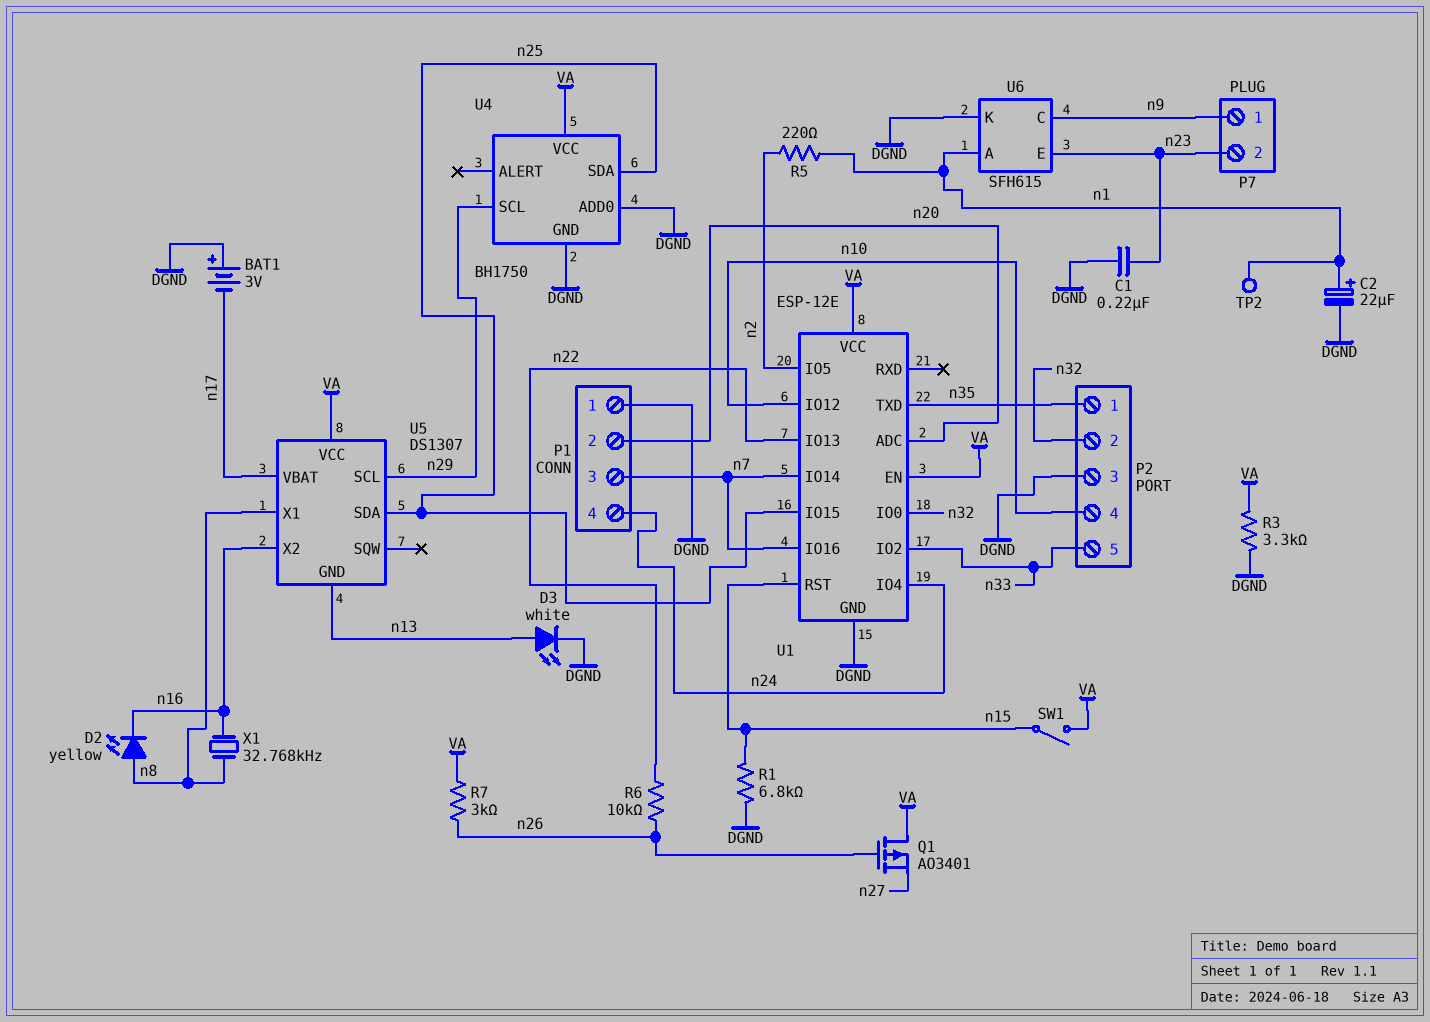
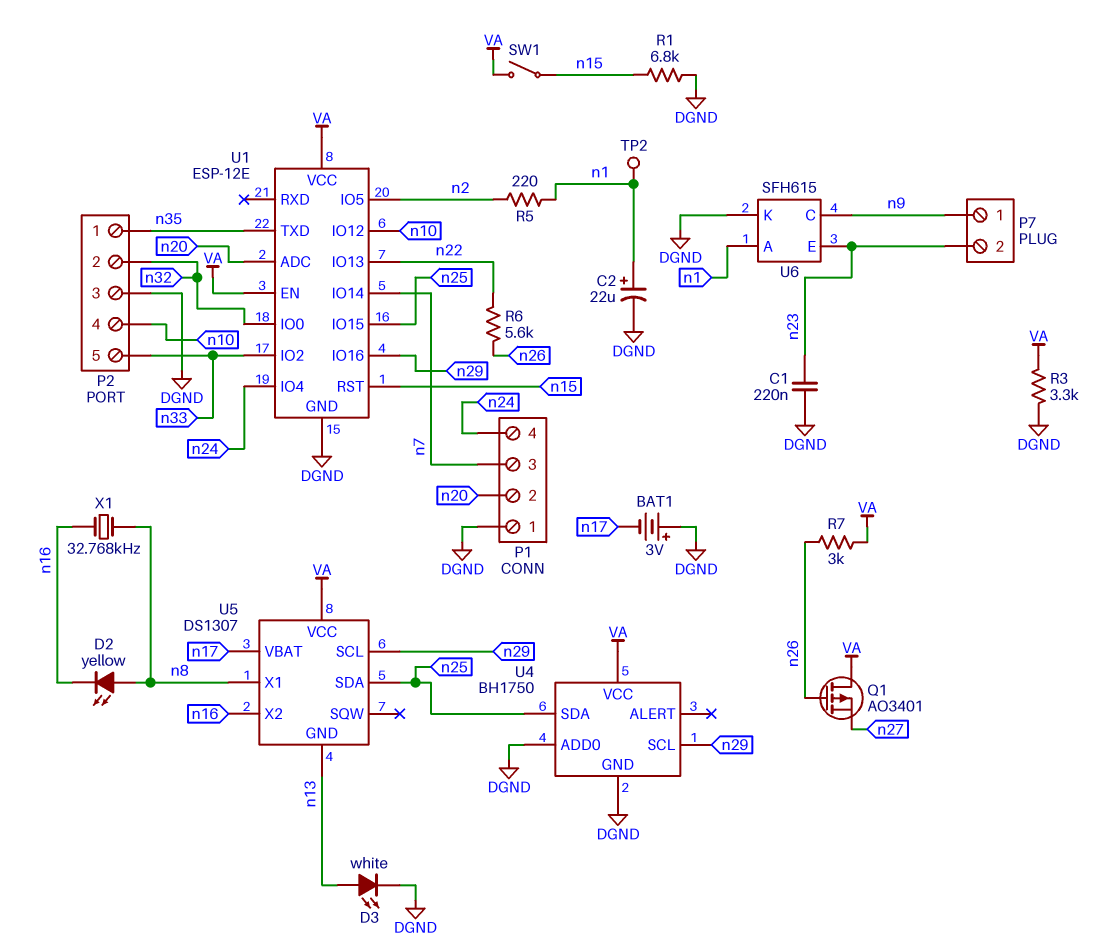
R6: 10k (n22, n26) -> 5.6k (n22, n26)
U1 pin IO16: n7 -> n29

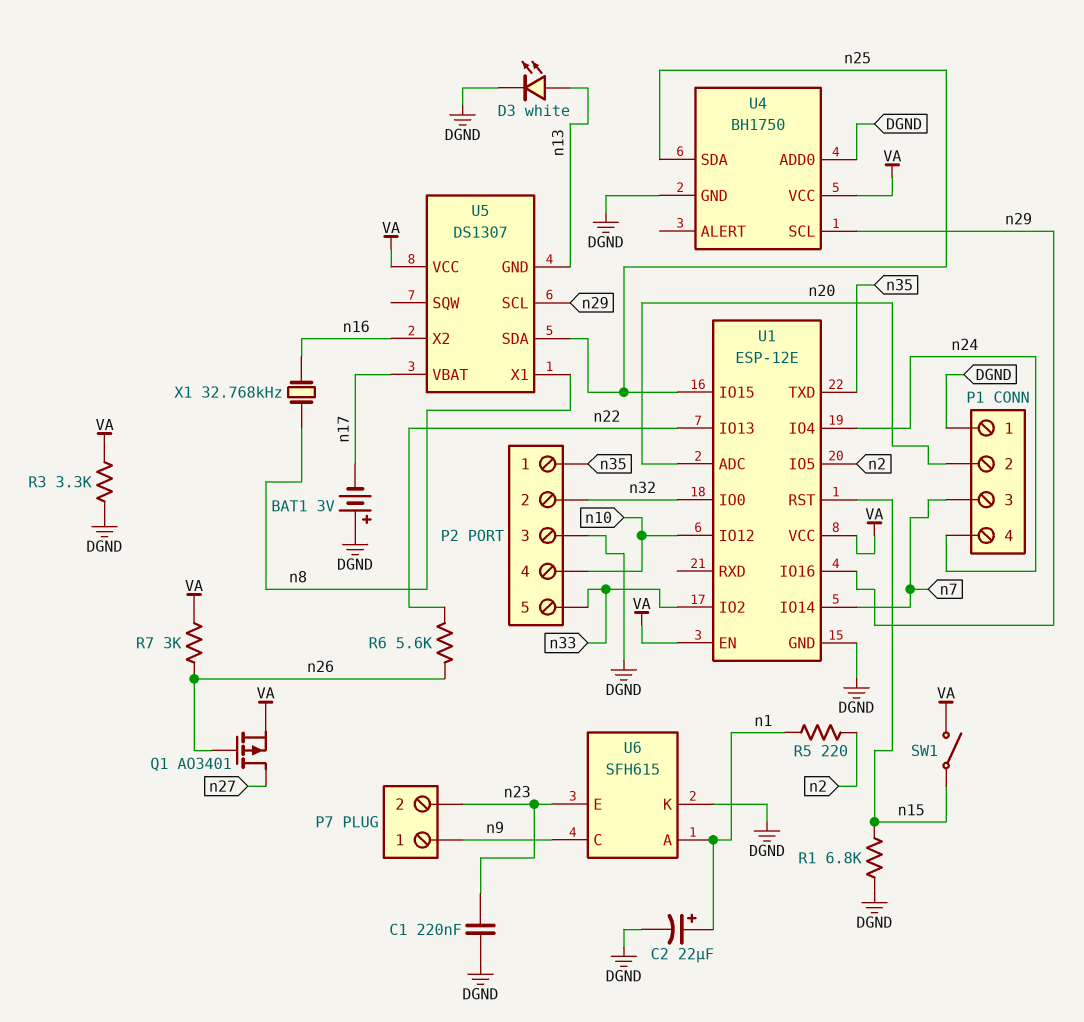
D2: LED yellow (A n8, K n16) -> none
Q1: PMOS AO3401 (G n26, D VA, S n27) -> PMOS AO3401 (G n26, D n27, S VA)
TP2: test point (n1) -> none

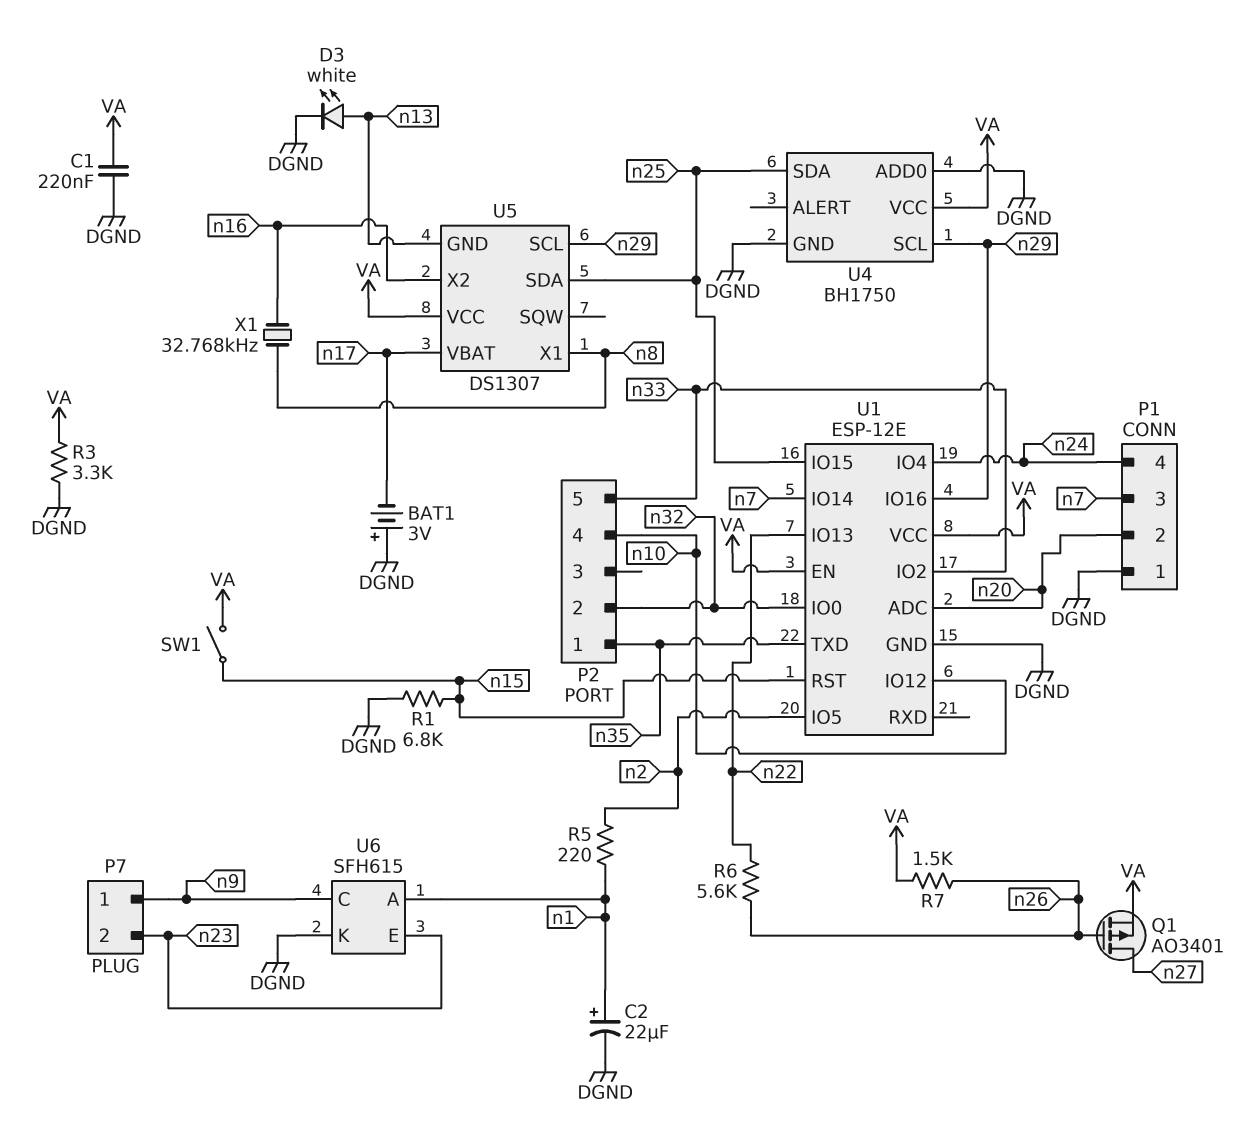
C1: 220nF (DGND, n23) -> 220nF (DGND, VA)
P2 pin 3: DGND -> none
R7: 3k (VA, n26) -> 1.5k (VA, n26)

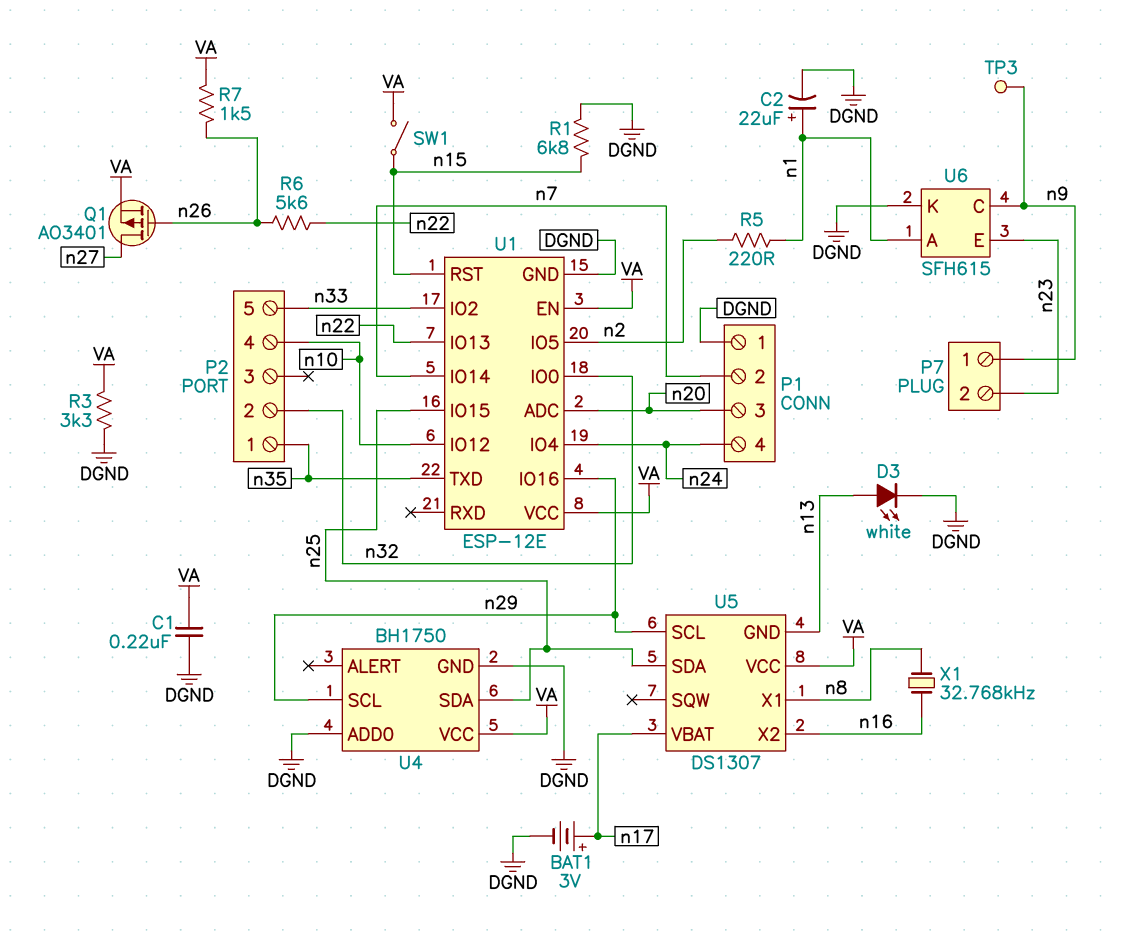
BAT1: 3V (plus DGND, minus n17) -> 3V (plus n17, minus DGND)
P1 pin 2: n20 -> n7
P1 pin 3: n7 -> n20
TP3: none -> test point (n9)

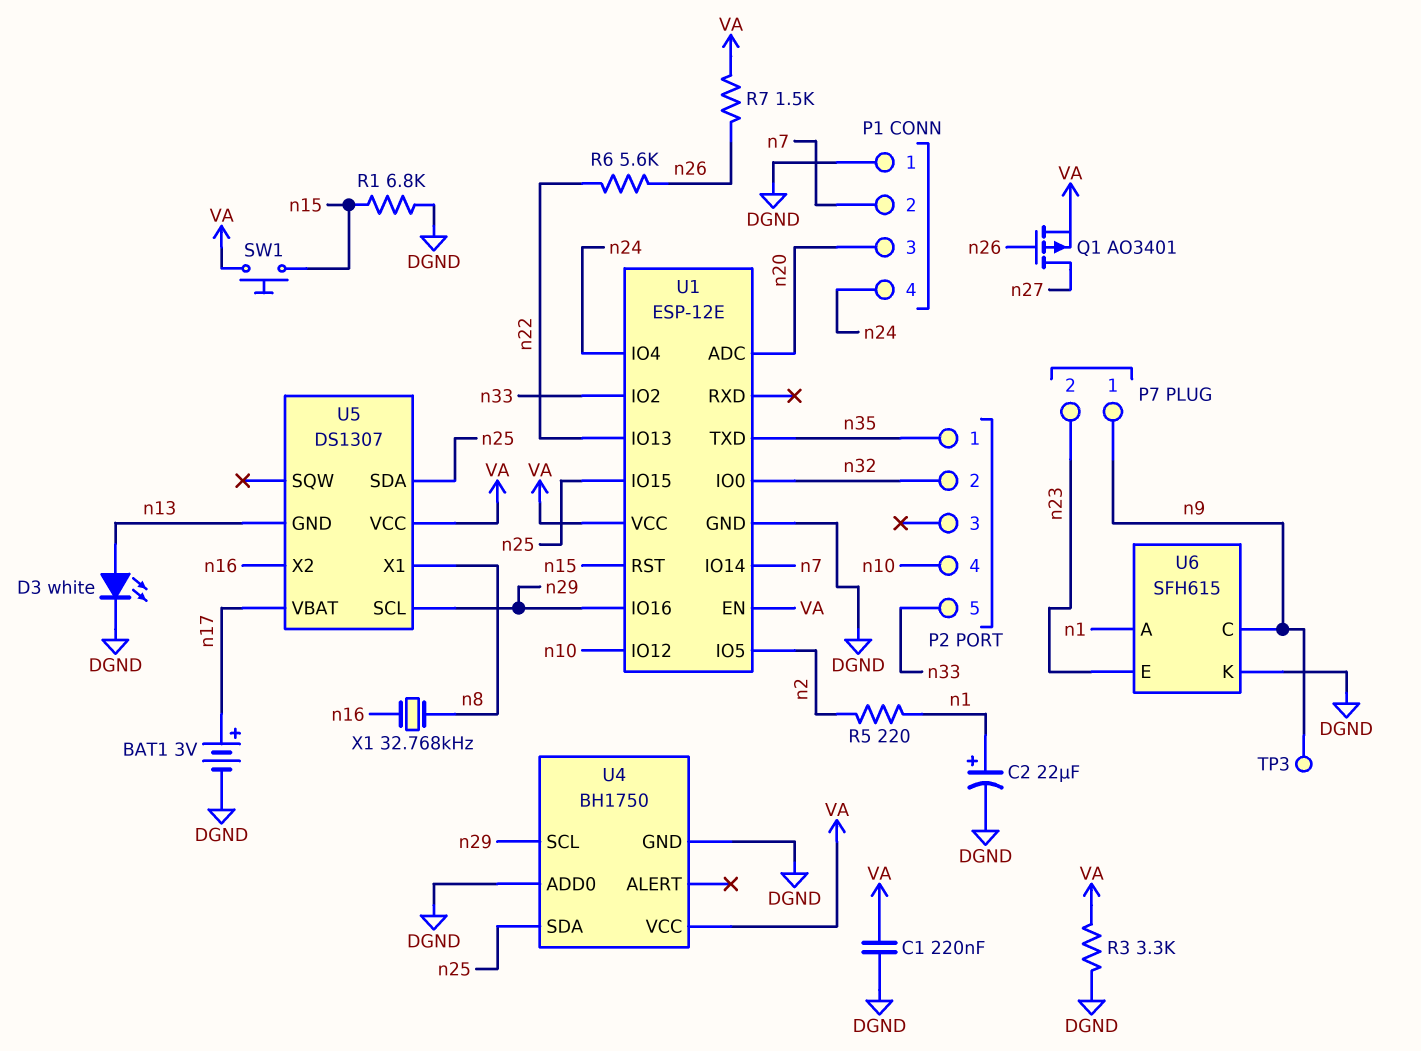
SW1: switch (VA, n15) -> button (VA, n15)

